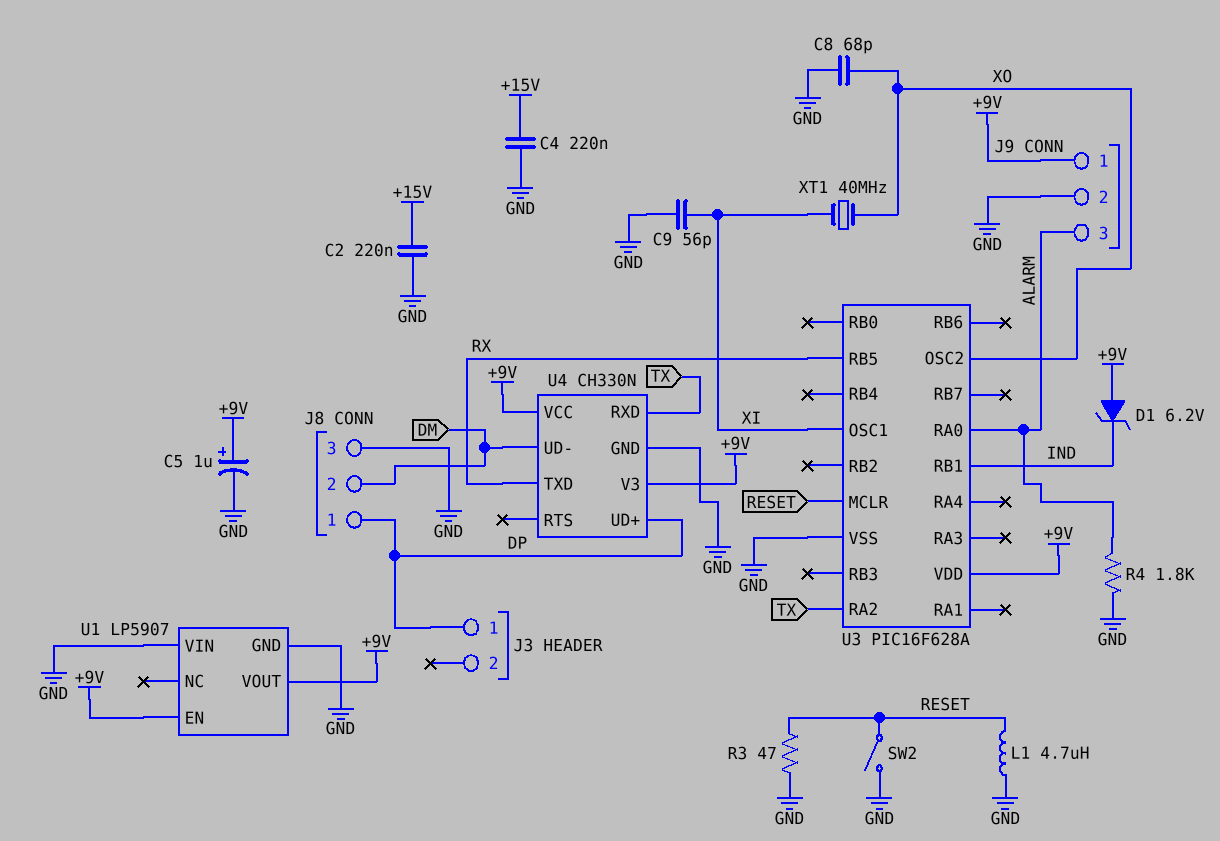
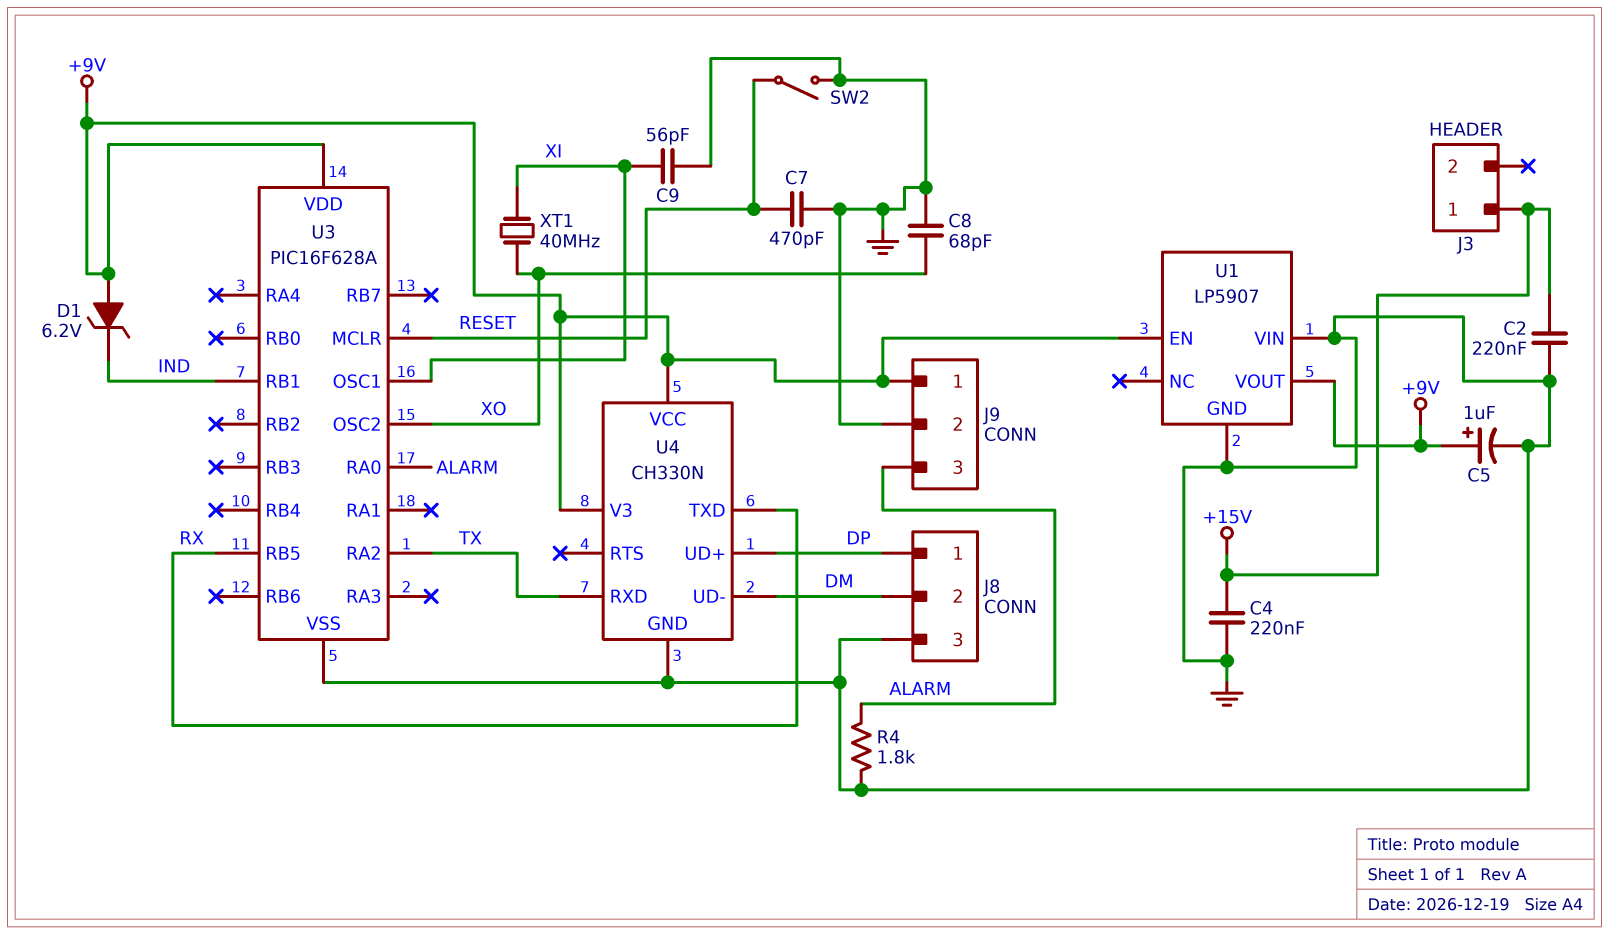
C7: none -> 470pF (GND, RESET)
J3 pin 1: DP -> +15V
L1: 4.7uH (GND, RESET) -> none
R3: 47 (GND, RESET) -> none

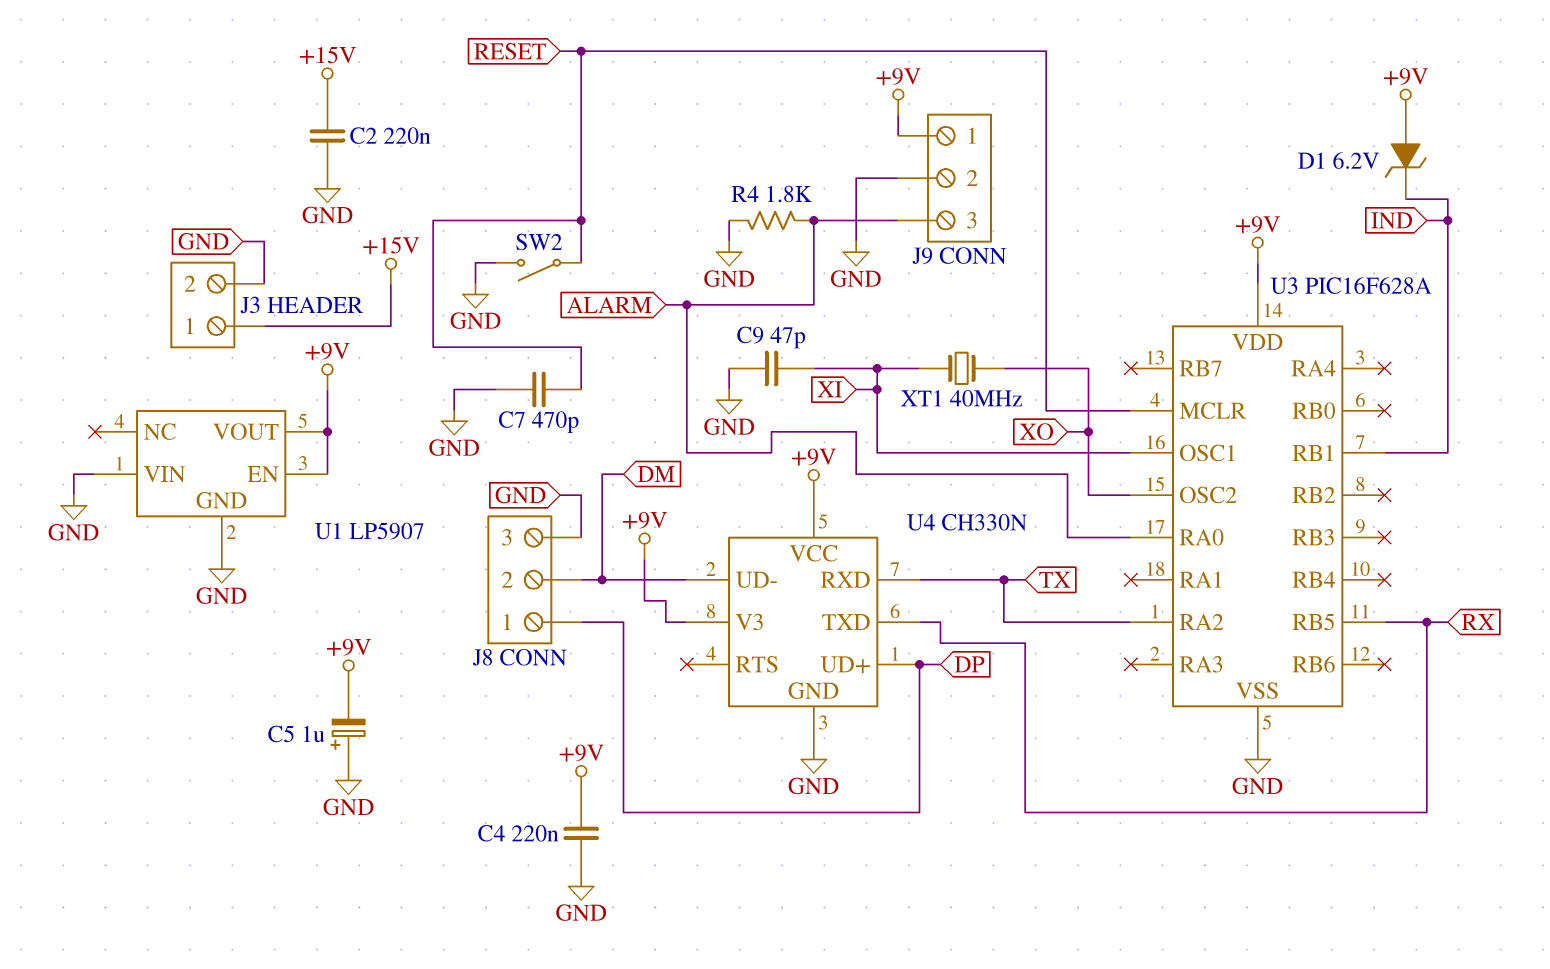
C4: 220nF (+15V, GND) -> 220nF (+9V, GND)
C5: 1uF (plus +9V, minus GND) -> 1uF (plus GND, minus +9V)
C8: 68pF (GND, XO) -> none
C9: 56pF (GND, XI) -> 47pF (GND, XI)
J3 pin 2: none -> GND

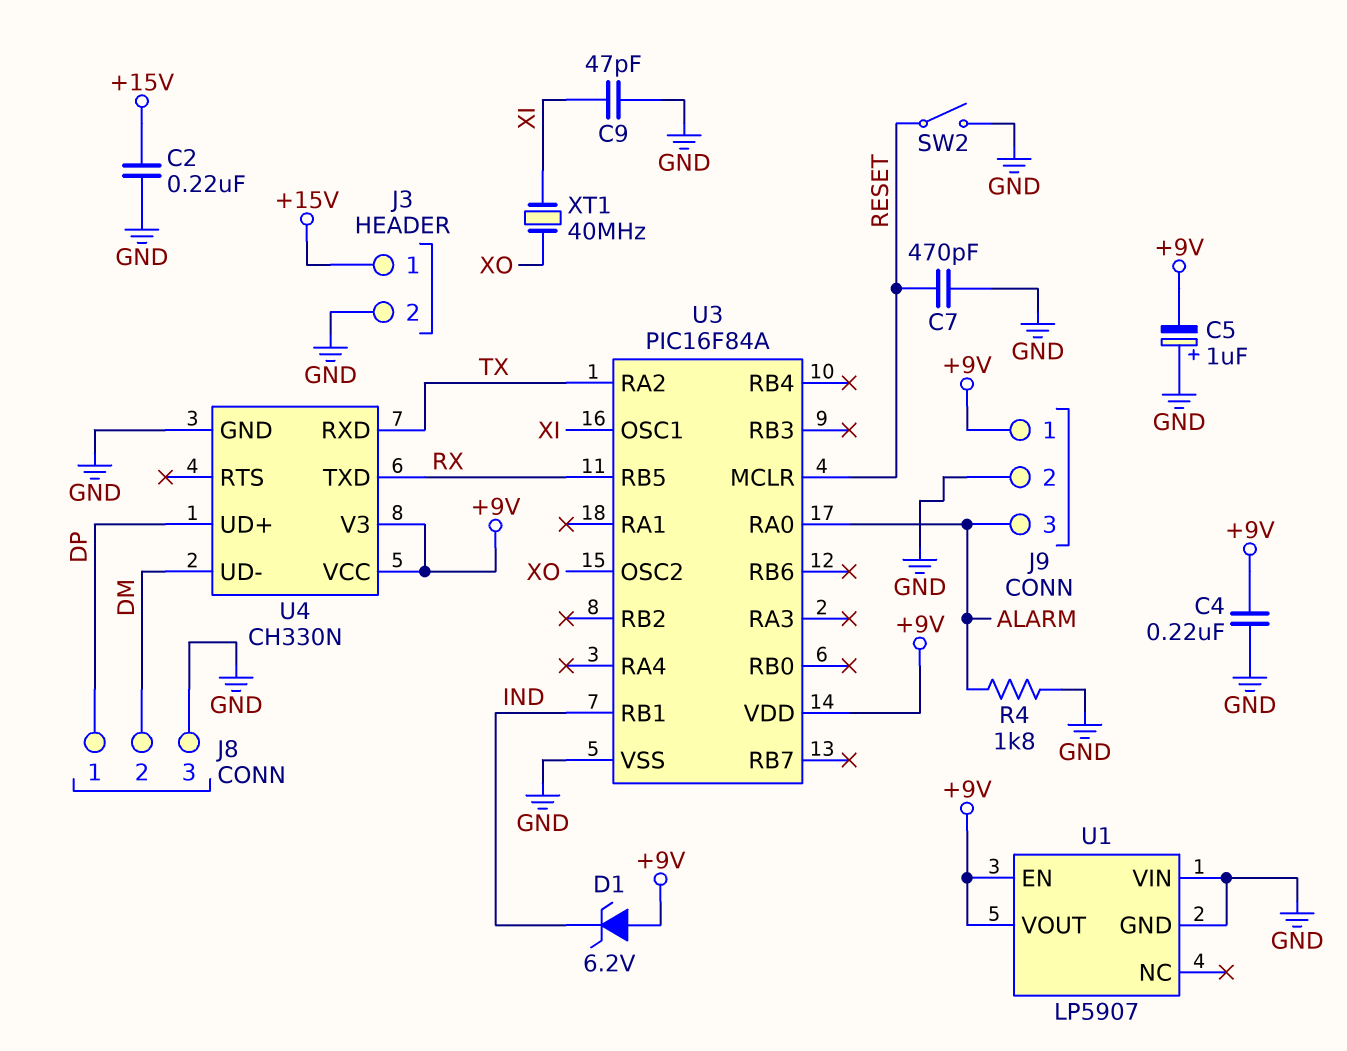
U3: PIC16F628A -> PIC16F84A

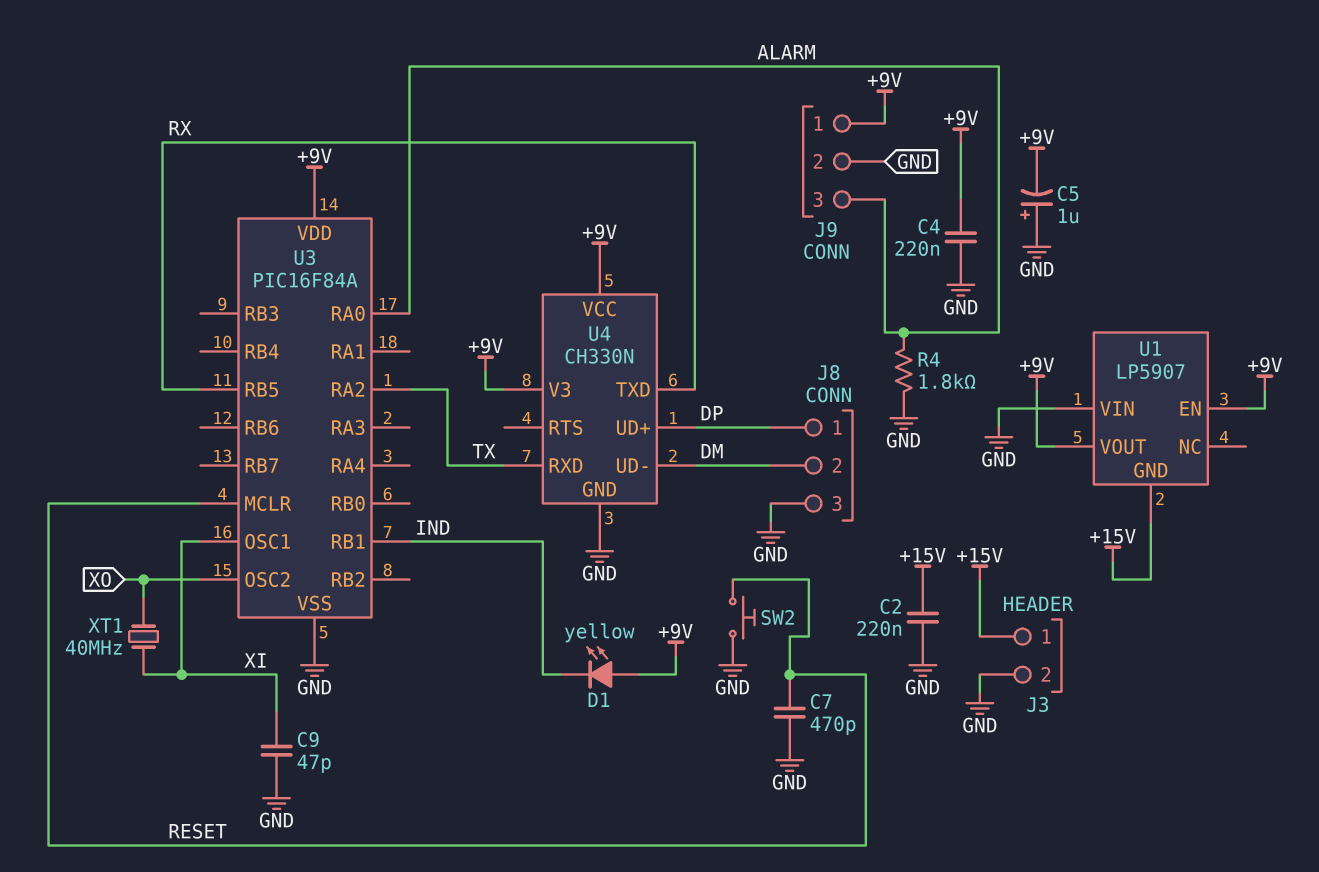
D1: zener 6.2V (A +9V, K IND) -> LED yellow (A +9V, K IND)
SW2: switch (GND, RESET) -> button (GND, RESET)
U1 pin GND: GND -> +15V

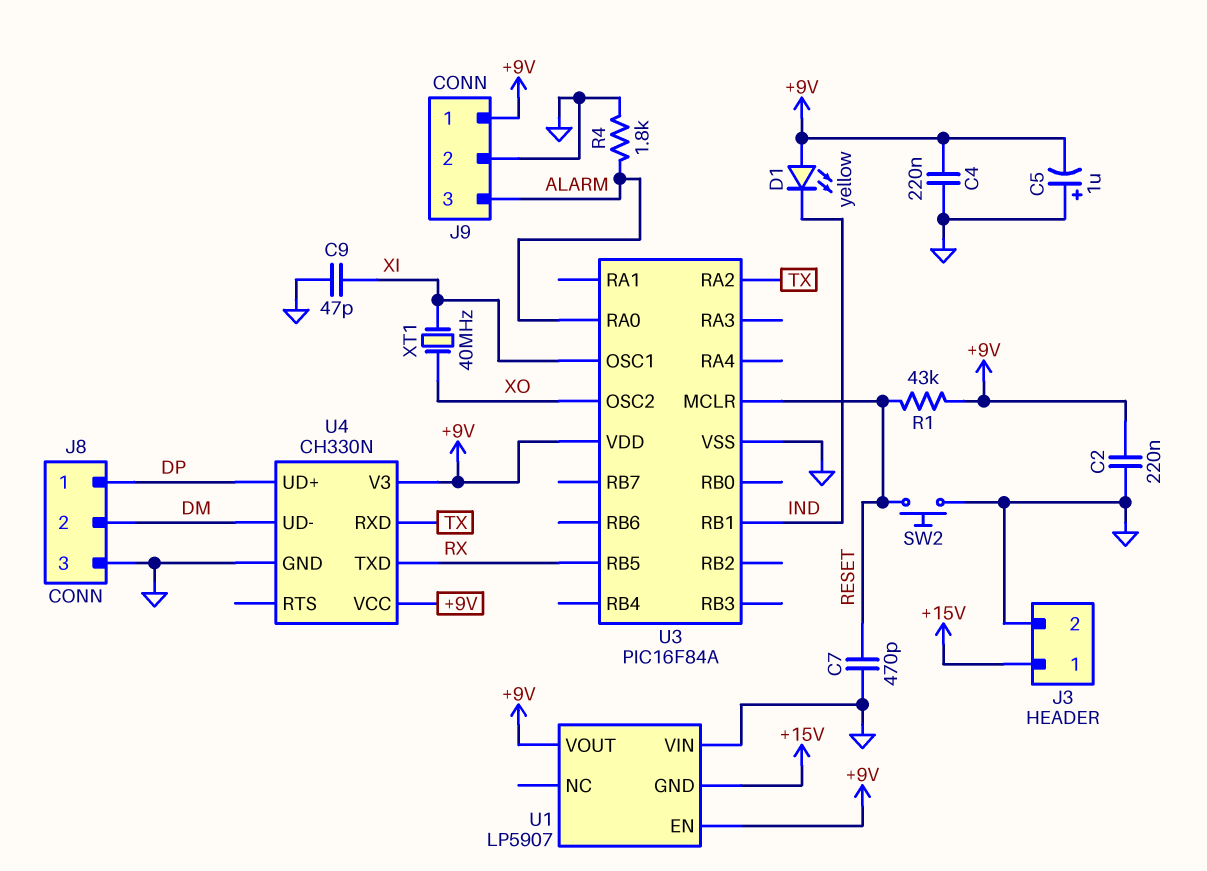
C2: 220nF (+15V, GND) -> 220nF (+9V, GND)
R1: none -> 43k (+9V, RESET)

